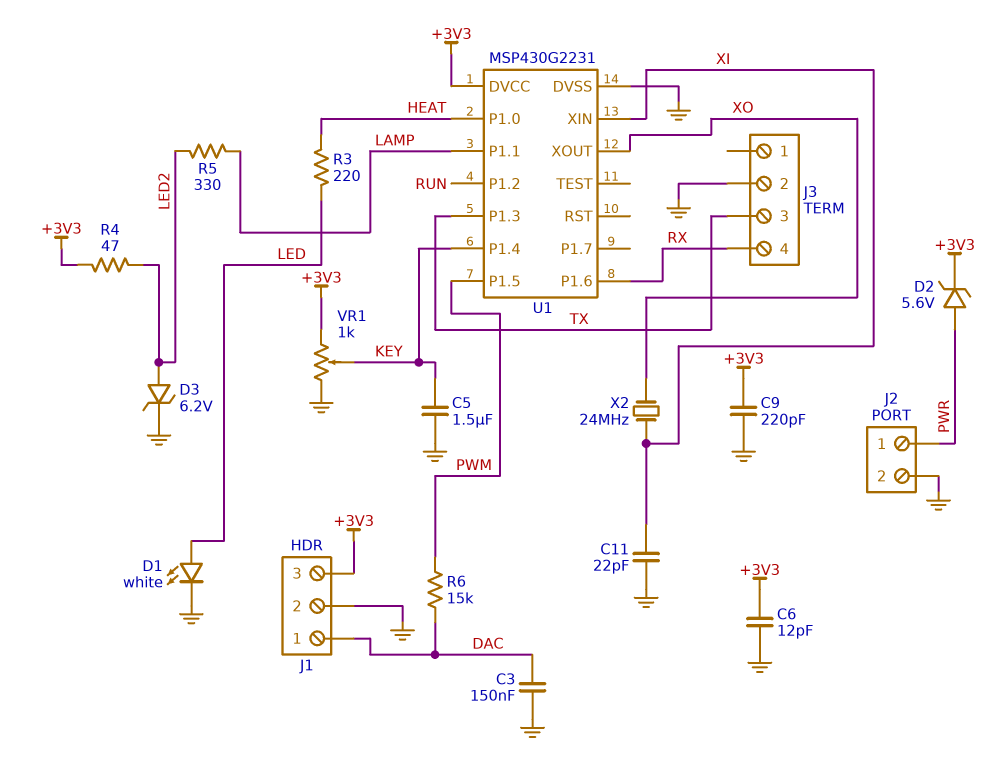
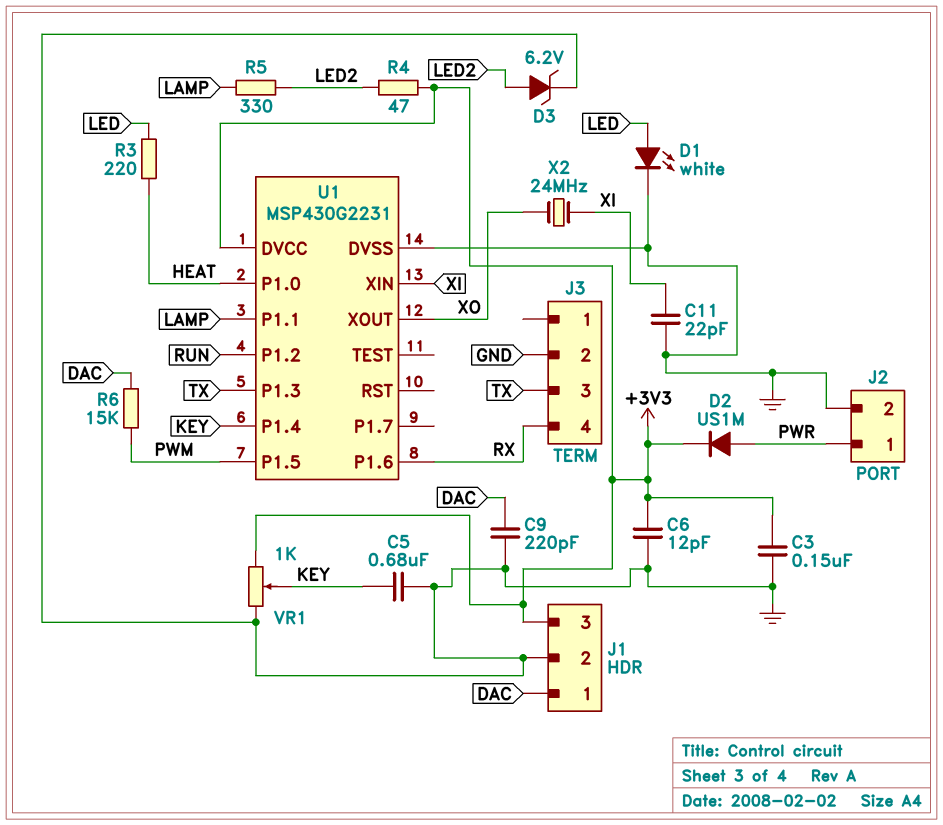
C3: 150nF (DAC, GND) -> 150nF (+3V3, GND)
C5: 1.5uF (GND, KEY) -> 680nF (GND, KEY)
C9: 220pF (+3V3, GND) -> 220pF (DAC, GND)
D2: zener 5.6V (A PWR, K +3V3) -> diode US1M (A PWR, K +3V3)

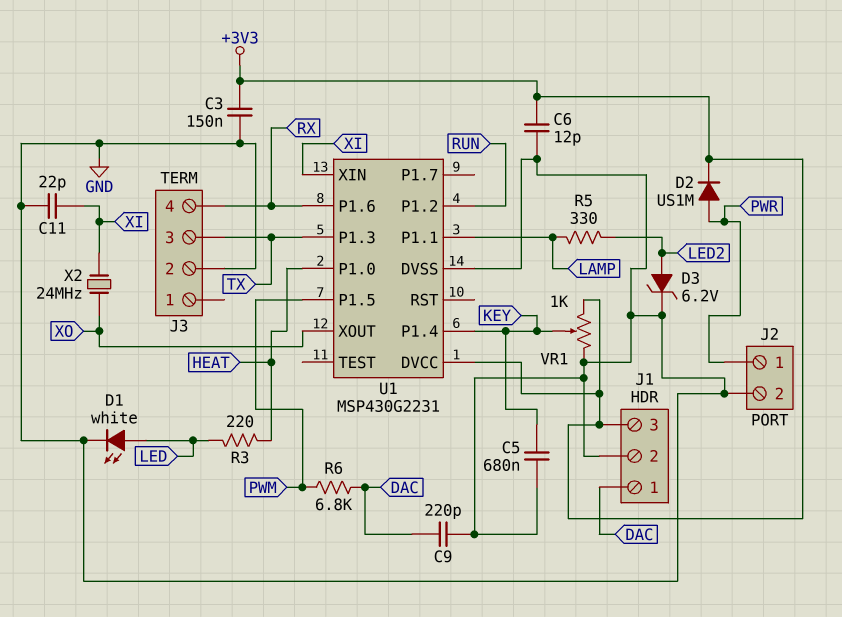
R4: 47 (+3V3, LED2) -> none
R6: 15k (DAC, PWM) -> 6.8k (DAC, PWM)

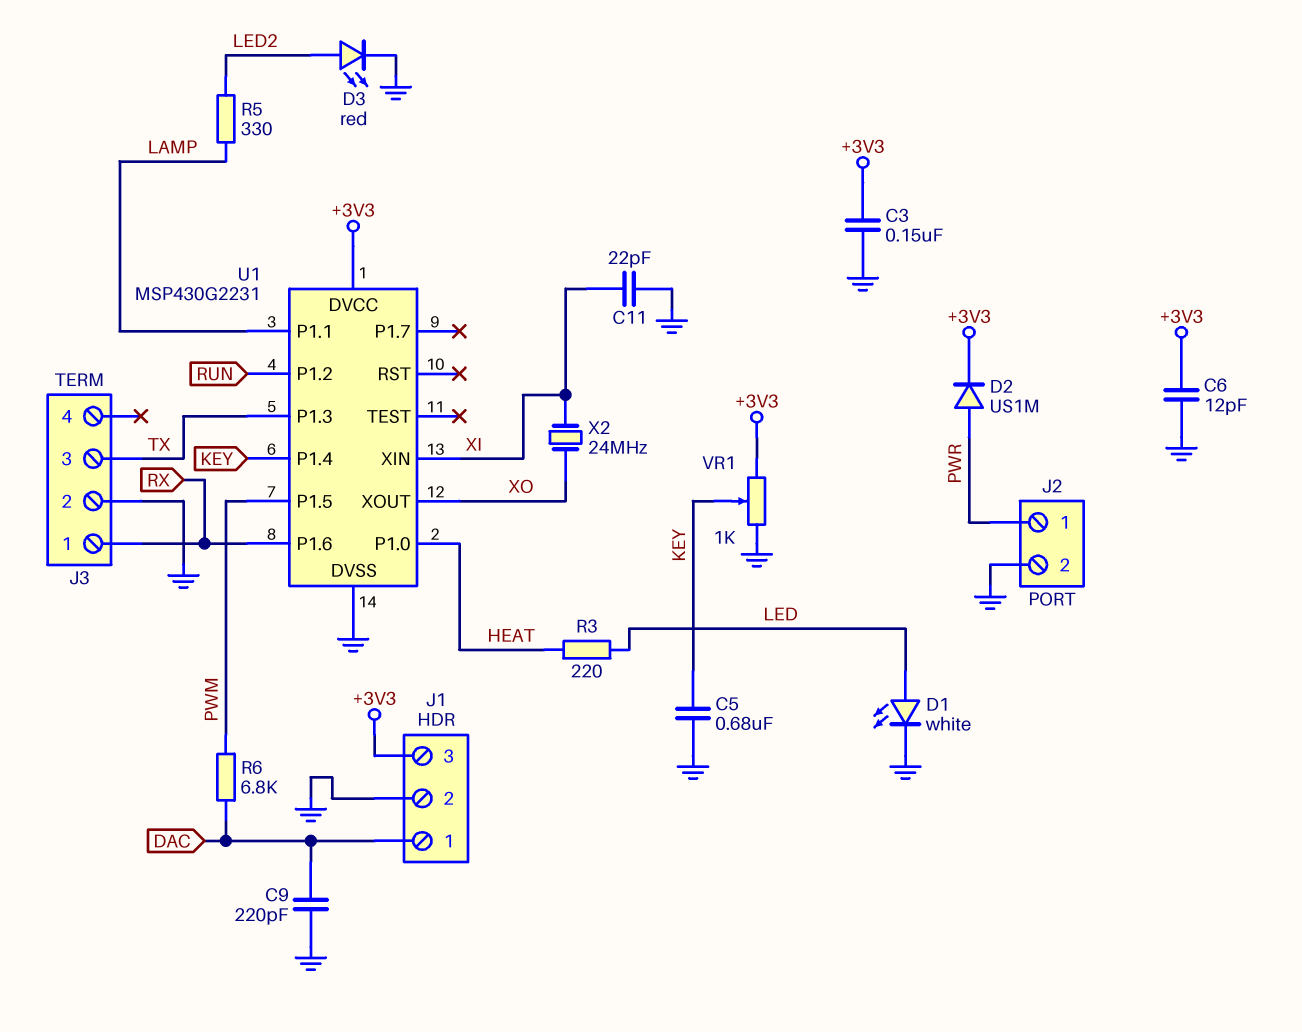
D3: zener 6.2V (A LED2, K GND) -> LED red (A LED2, K GND)
J3 pin 1: none -> RX
J3 pin 4: RX -> none

